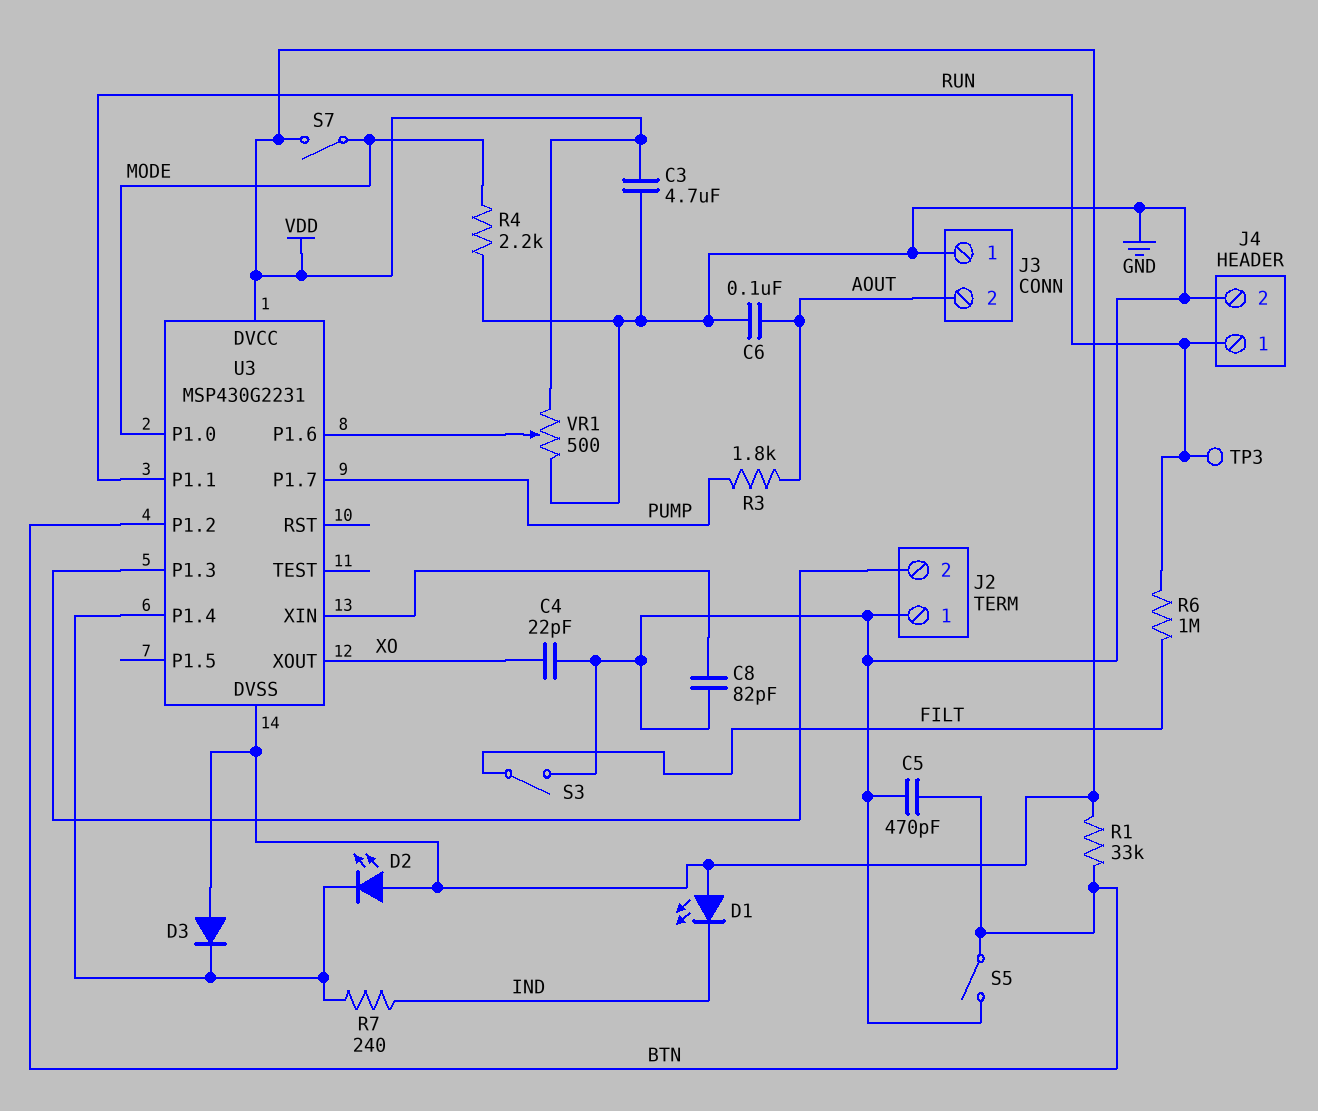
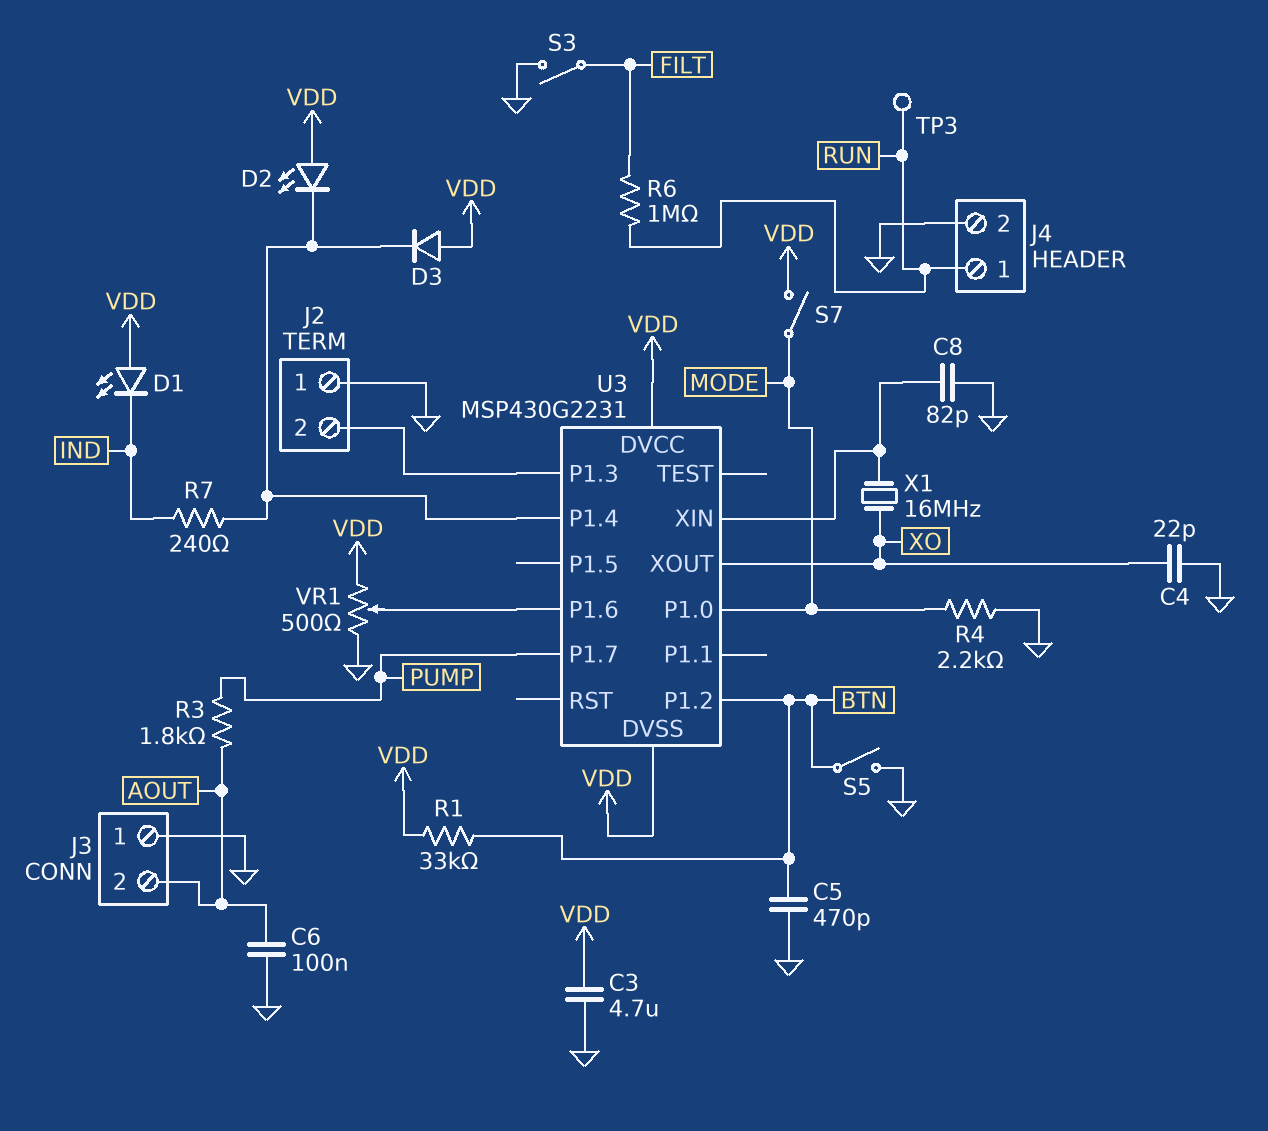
U3 pin P1.1: RUN -> none
X1: none -> 16MHz (U3/XIN, XO)

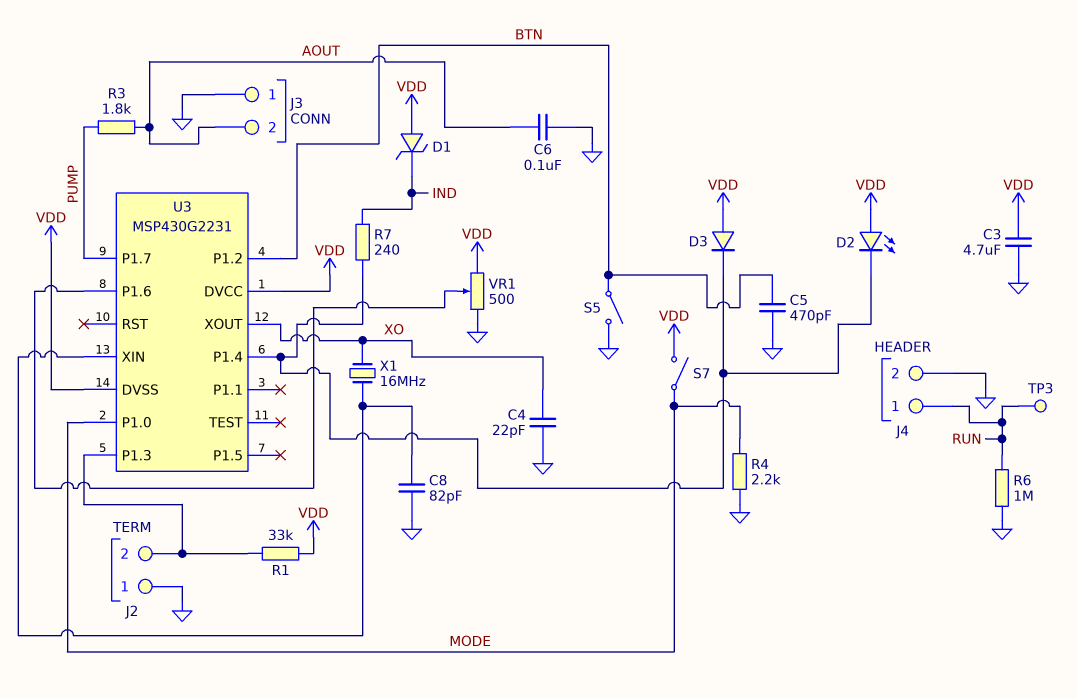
D1: LED (A VDD, K IND) -> zener (A VDD, K IND)
R1: 33k (BTN, VDD) -> 33k (J2/2, VDD)
R6: 1M (FILT, RUN) -> 1M (GND, RUN)
S3: switch (FILT, GND) -> none

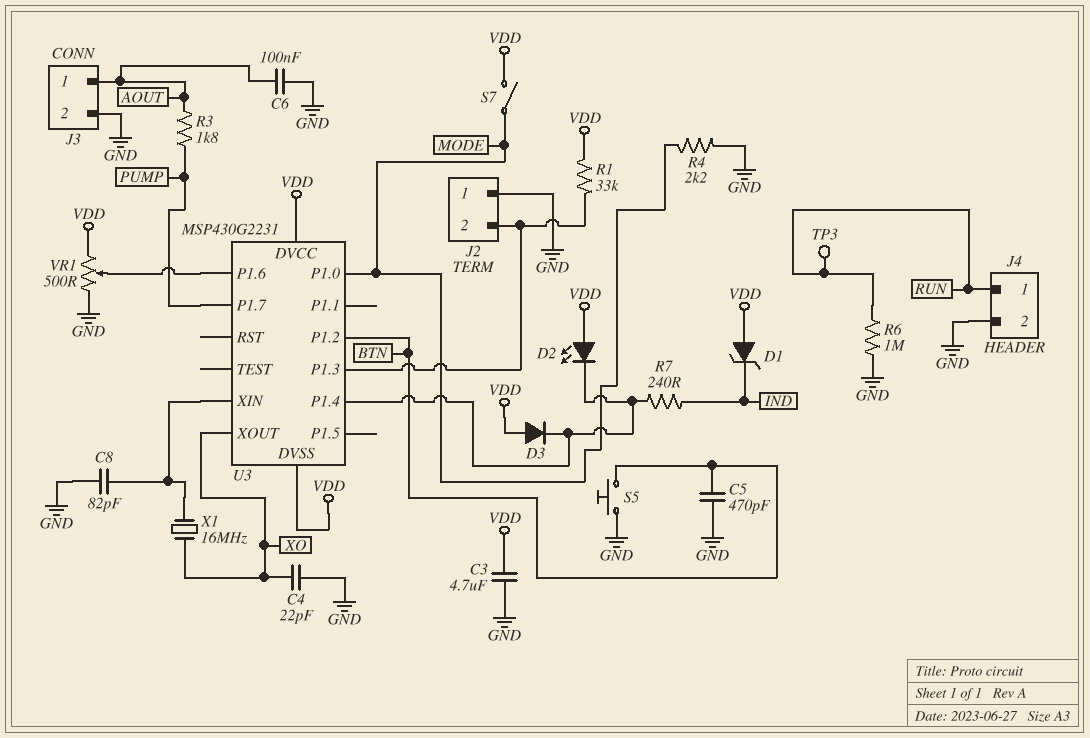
J3 pin 1: GND -> AOUT
J3 pin 2: AOUT -> GND
S5: switch (BTN, GND) -> button (BTN, GND)

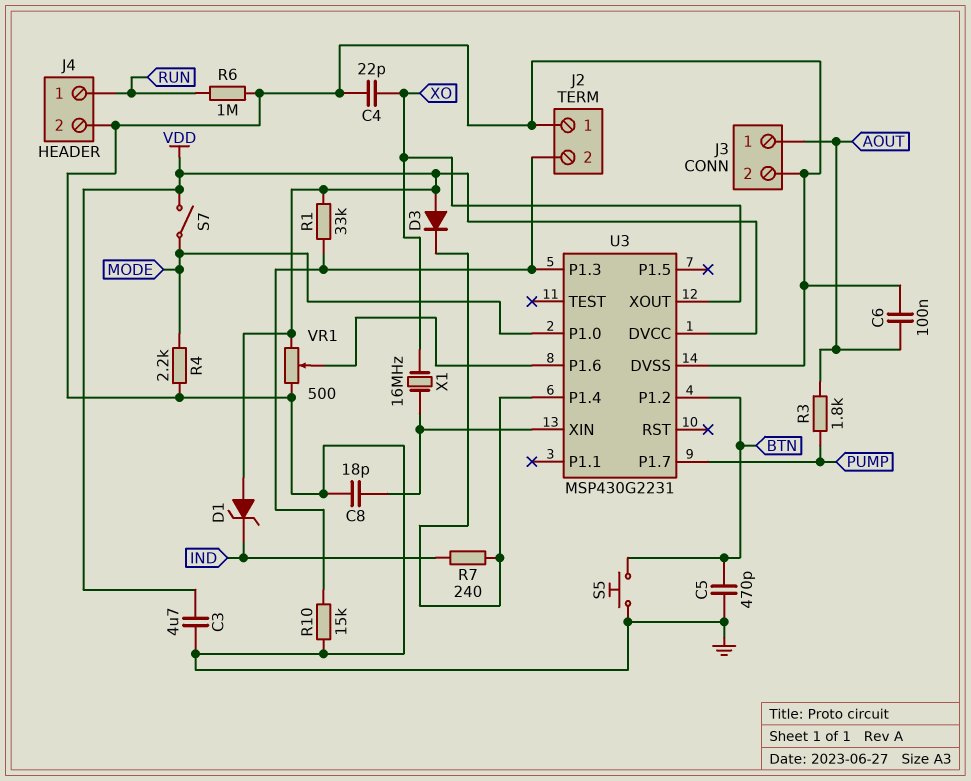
C8: 82pF (GND, U3/XIN) -> 18pF (GND, U3/XIN)
D2: LED (A VDD, K U3/P1.4) -> none
R10: none -> 15k (GND, J2/2)
TP3: test point (RUN) -> none
U3 pin DVSS: VDD -> GND

